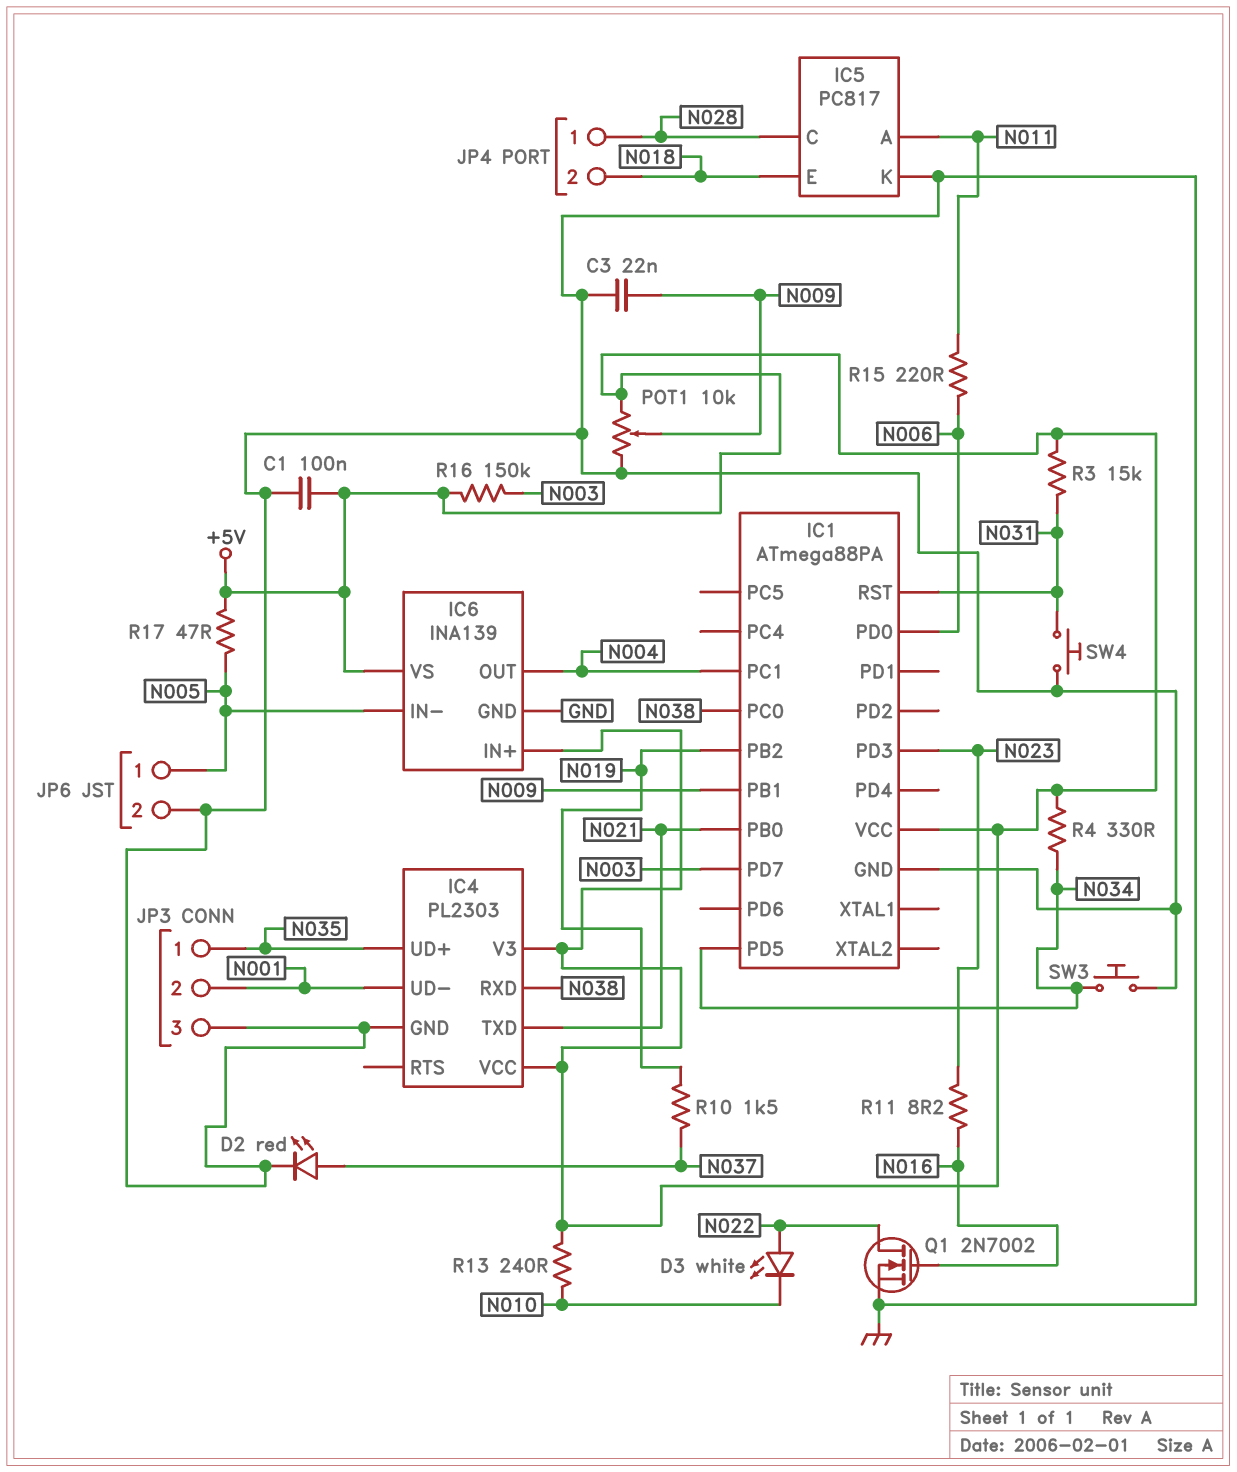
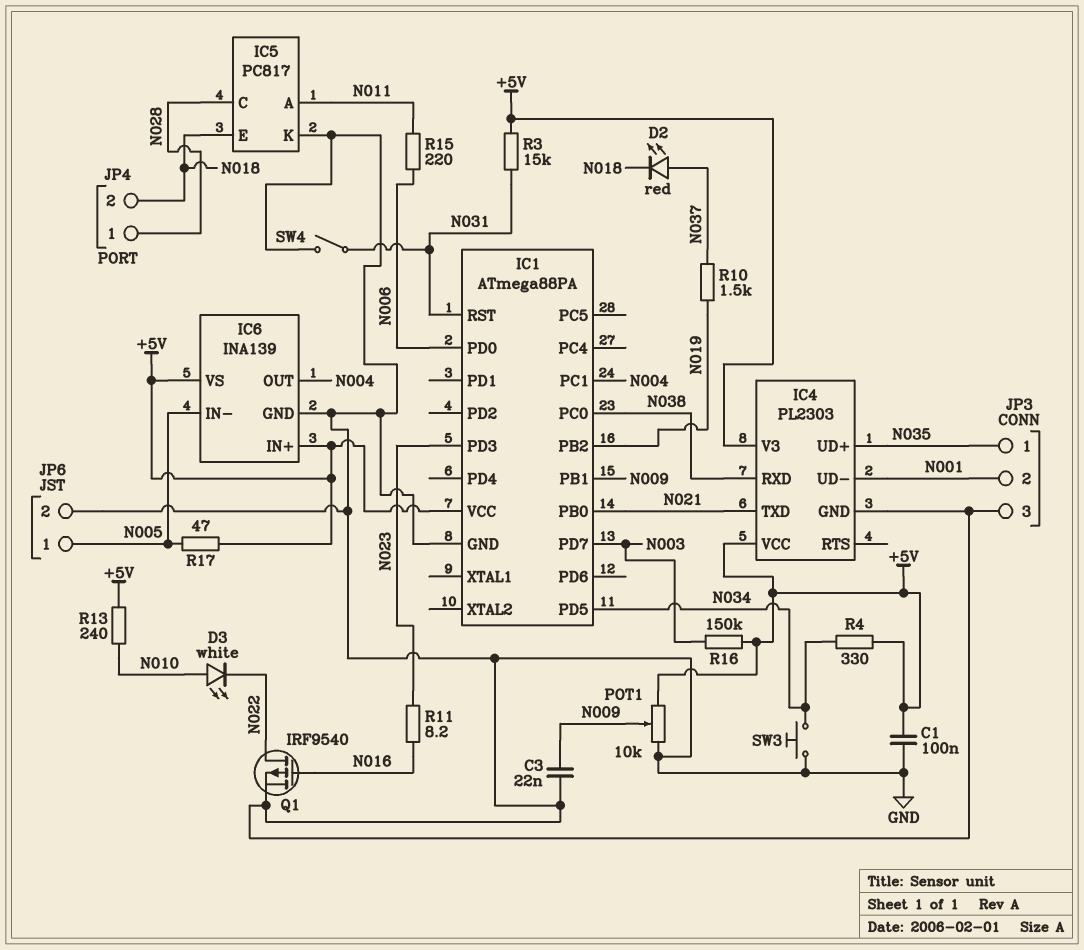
D2: LED red (A N037, K GND) -> LED red (A N037, K N018)
D3: LED white (A N022, K N010) -> LED white (A N010, K N022)
Q1: NMOS 2N7002 (G N016, D N022, S GND) -> PMOS IRF9540 (G N016, D N022, S GND)
SW4: button (GND, N031) -> switch (GND, N031)

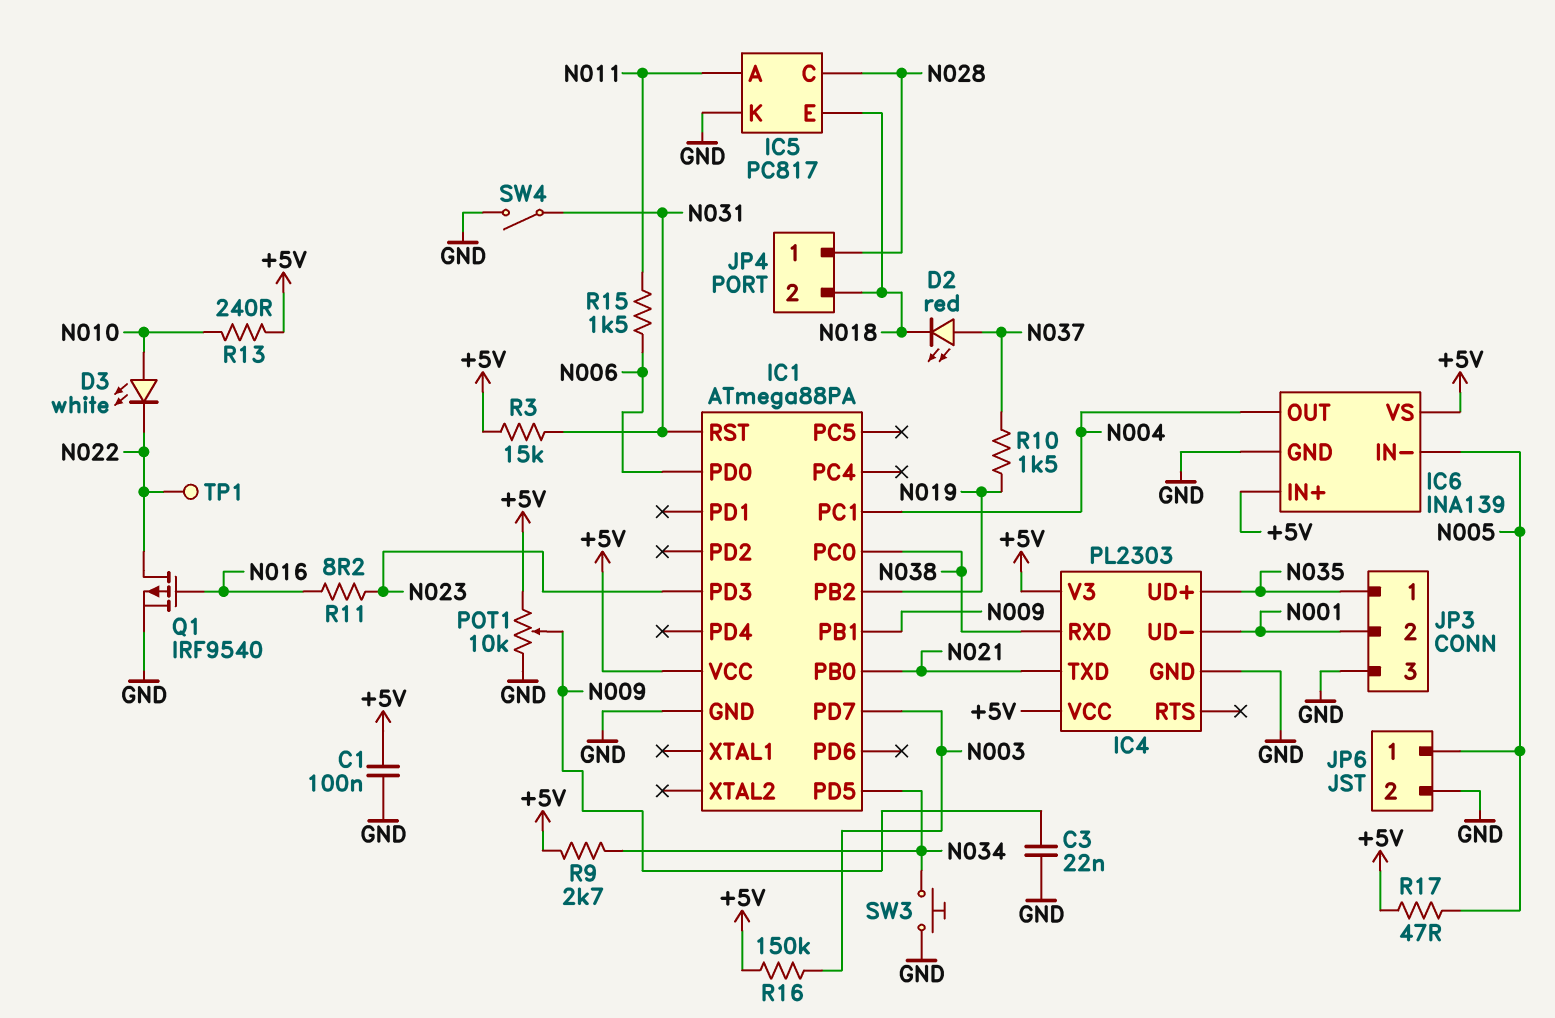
R4: 330 (+5V, N034) -> none
R9: none -> 2.7k (+5V, N034)
R15: 220 (N006, N011) -> 1.5k (N006, N011)
TP1: none -> test point (N022)

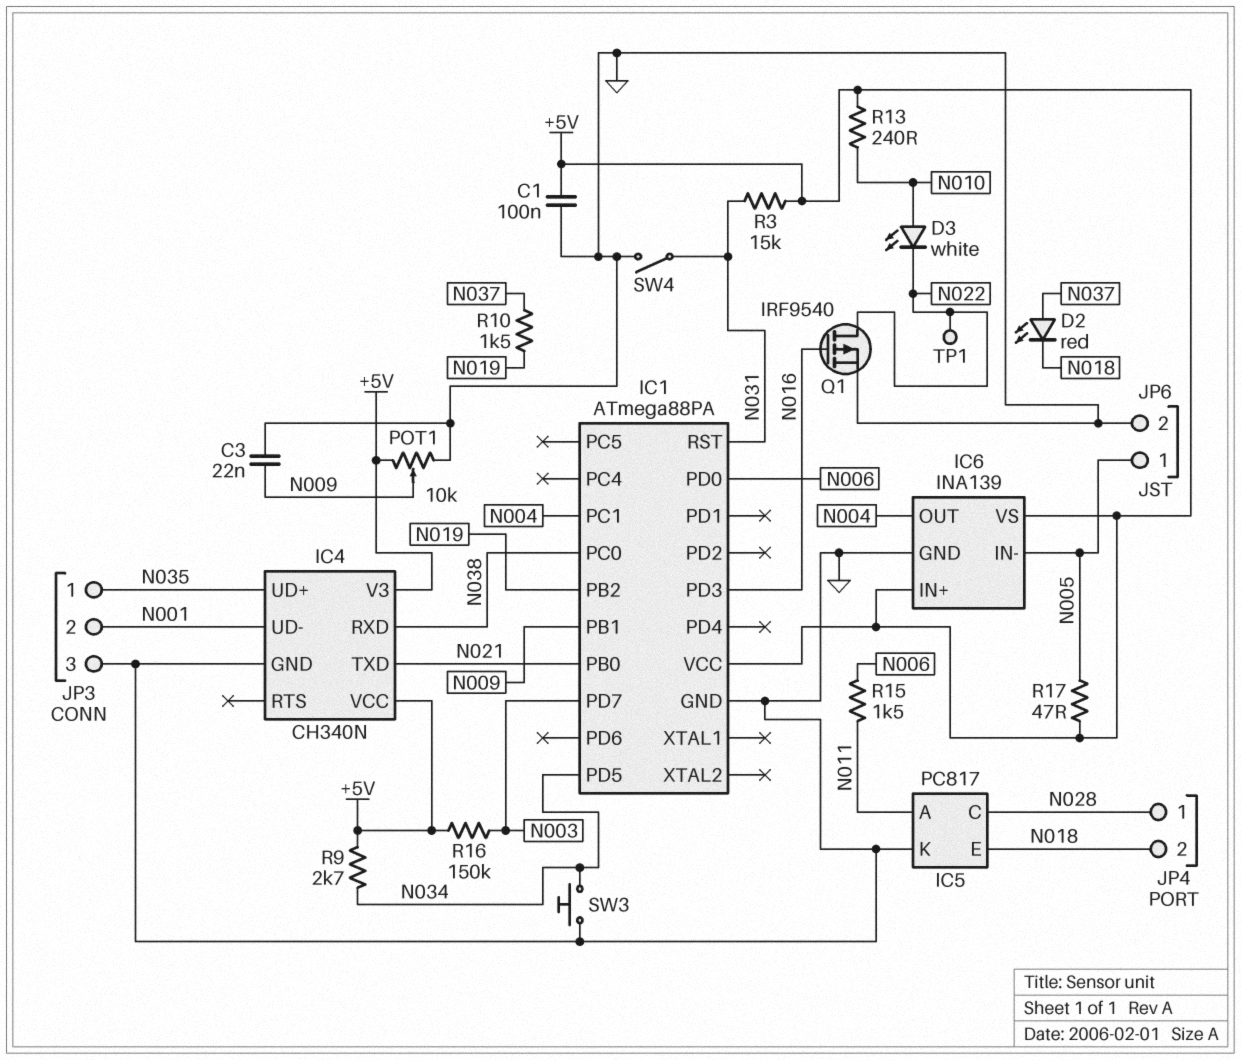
IC1 pin PD3: N023 -> N016
IC4: PL2303 -> CH340N
R11: 8.2 (N016, N023) -> none

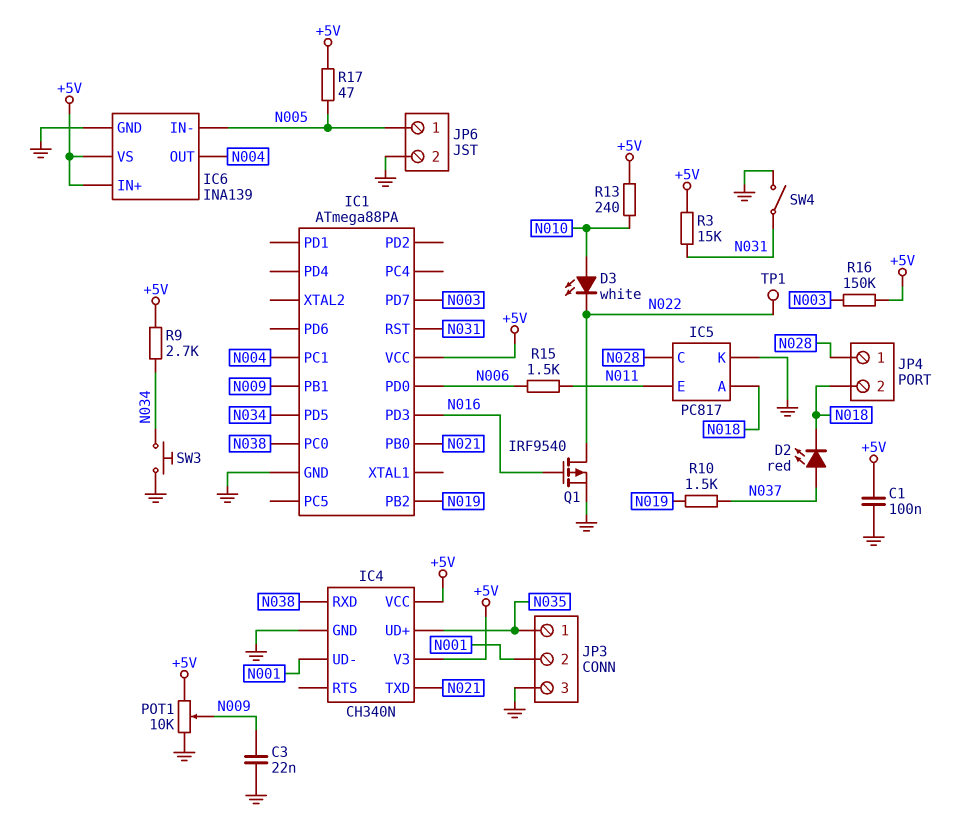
IC5 pin A: N011 -> N018
IC5 pin E: N018 -> N011

